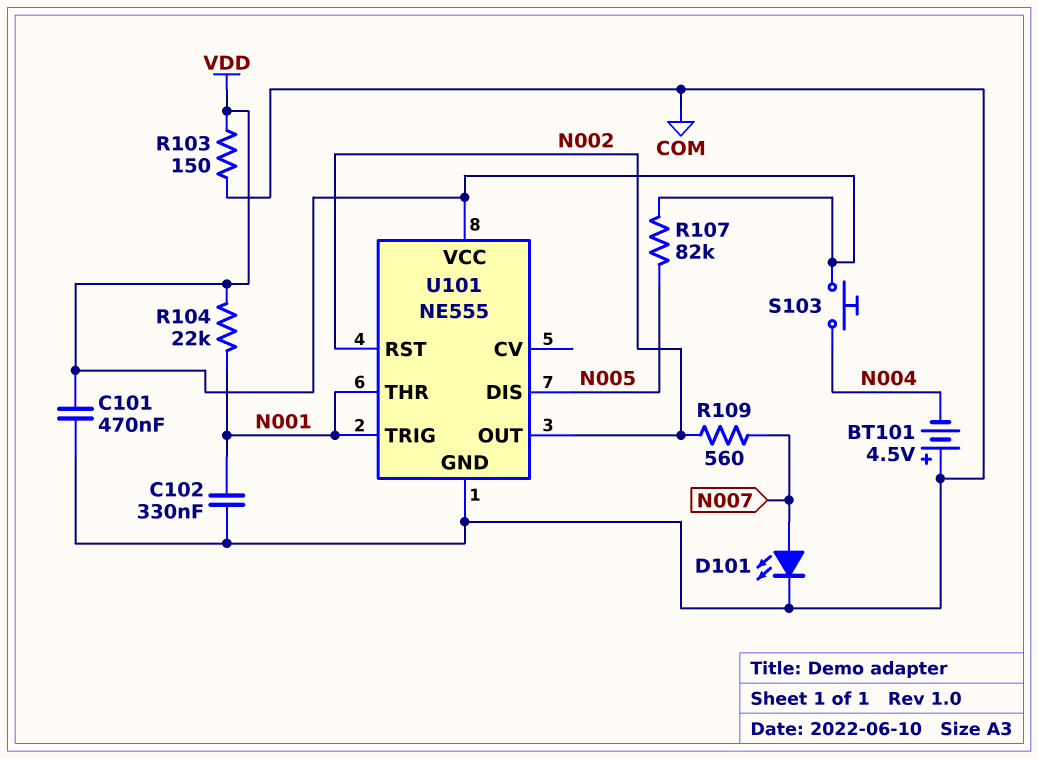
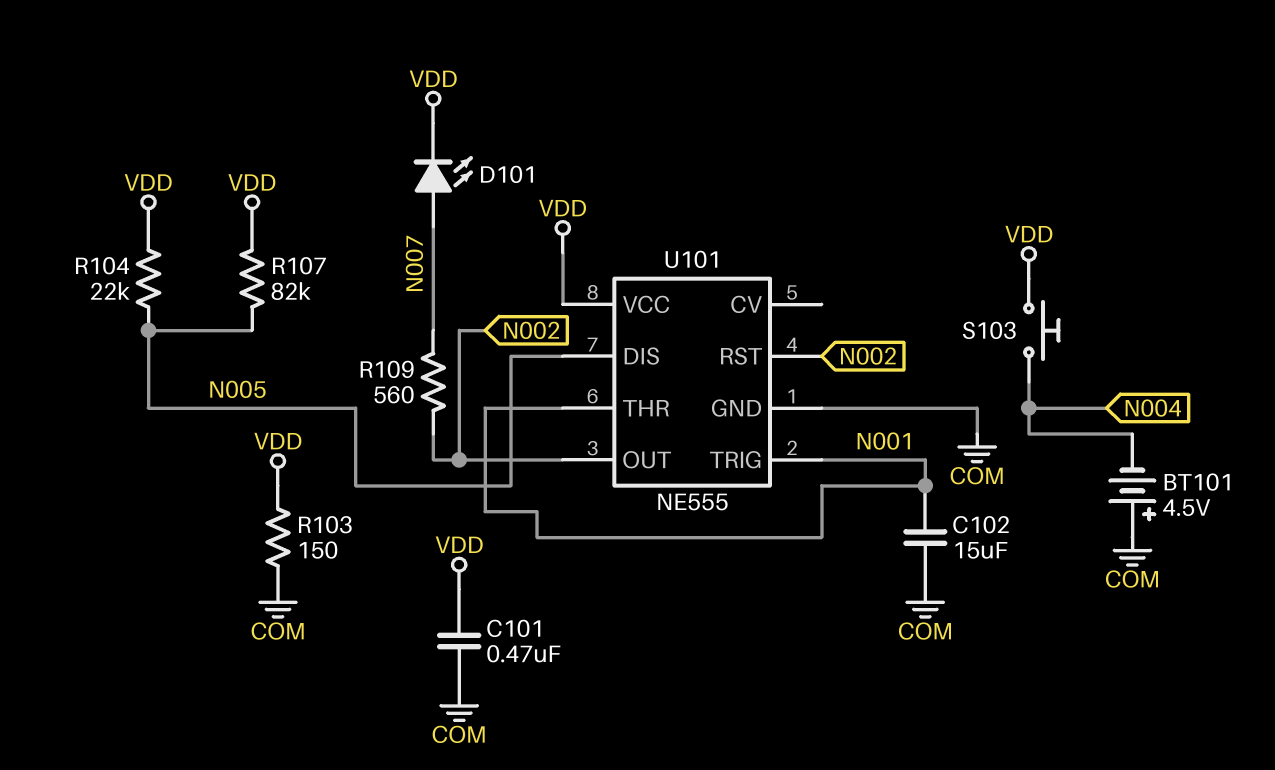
C102: 330nF (COM, N001) -> 15uF (COM, N001)
D101: LED (A N007, K COM) -> LED (A N007, K VDD)
R104: 22k (N001, VDD) -> 22k (N005, VDD)

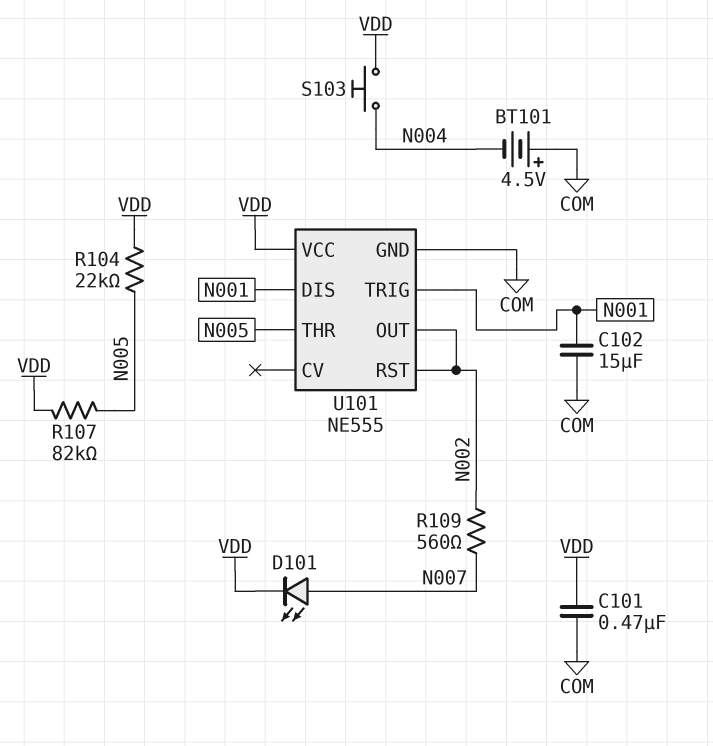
R103: 150 (COM, VDD) -> none
U101 pin DIS: N005 -> N001
U101 pin THR: N001 -> N005

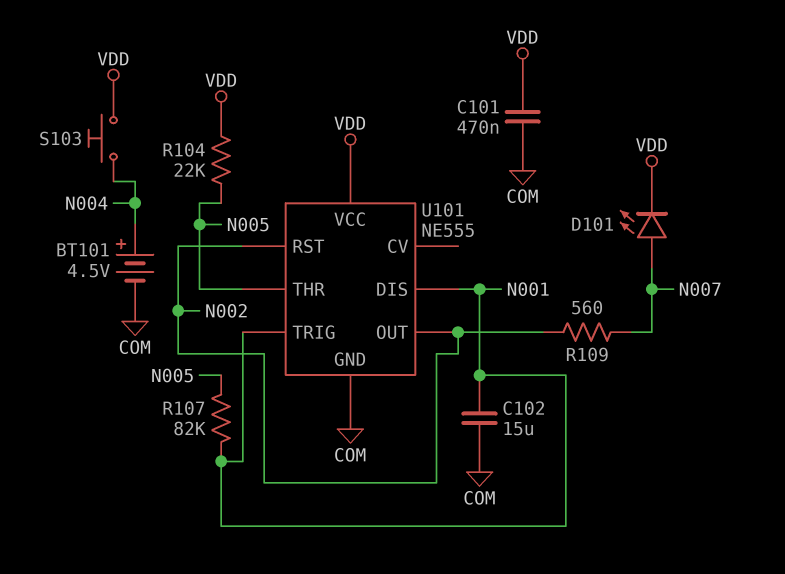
BT101: 4.5V (plus COM, minus N004) -> 4.5V (plus N004, minus COM)
R107: 82k (N005, VDD) -> 82k (N001, N005)

